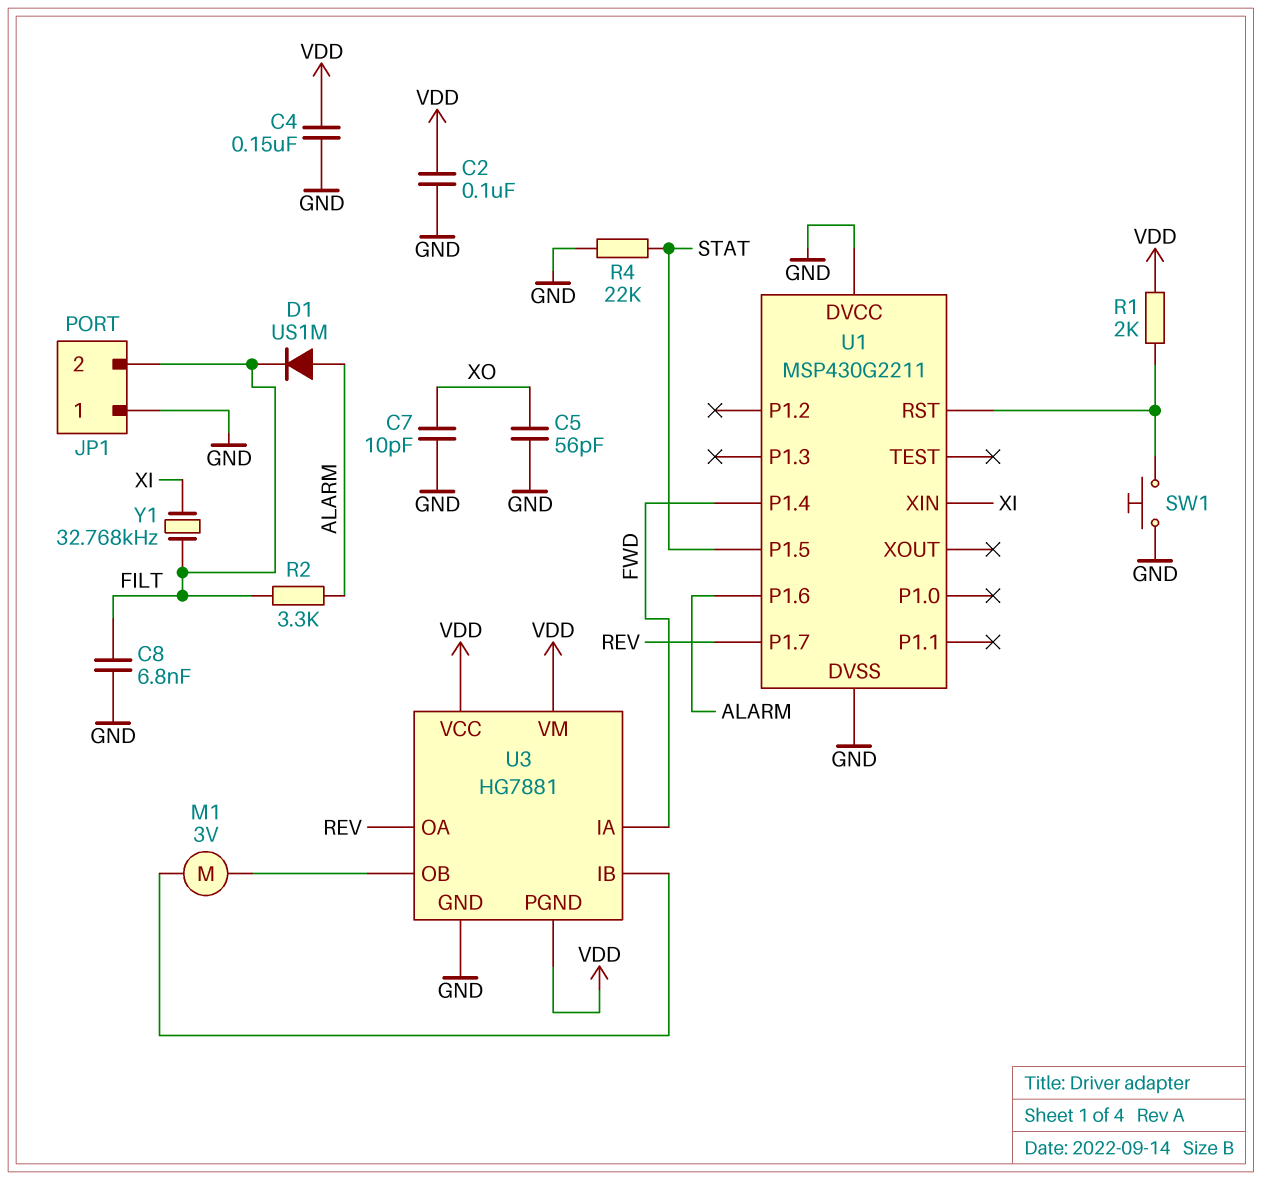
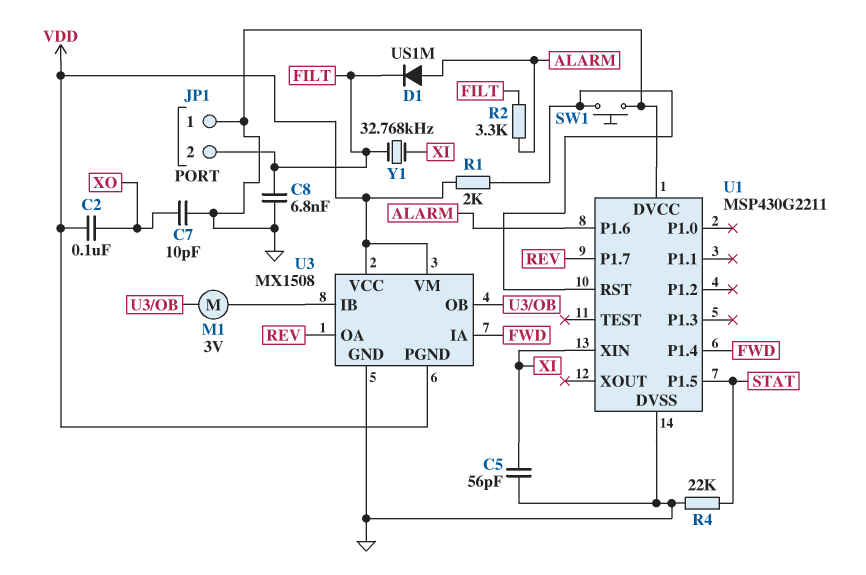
C2: 100nF (GND, VDD) -> 100nF (VDD, XO)
C4: 150nF (GND, VDD) -> none
C5: 56pF (GND, XO) -> 56pF (GND, XI)
U3: HG7881 -> MX1508

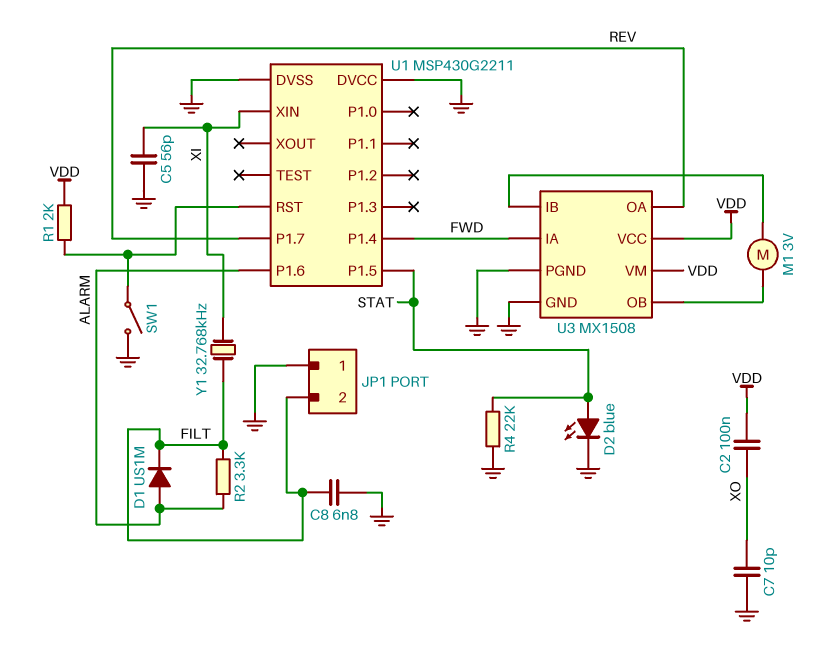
D2: none -> LED blue (A STAT, K GND)
SW1: button (GND, U1/RST) -> switch (GND, U1/RST)
U3 pin PGND: VDD -> GND

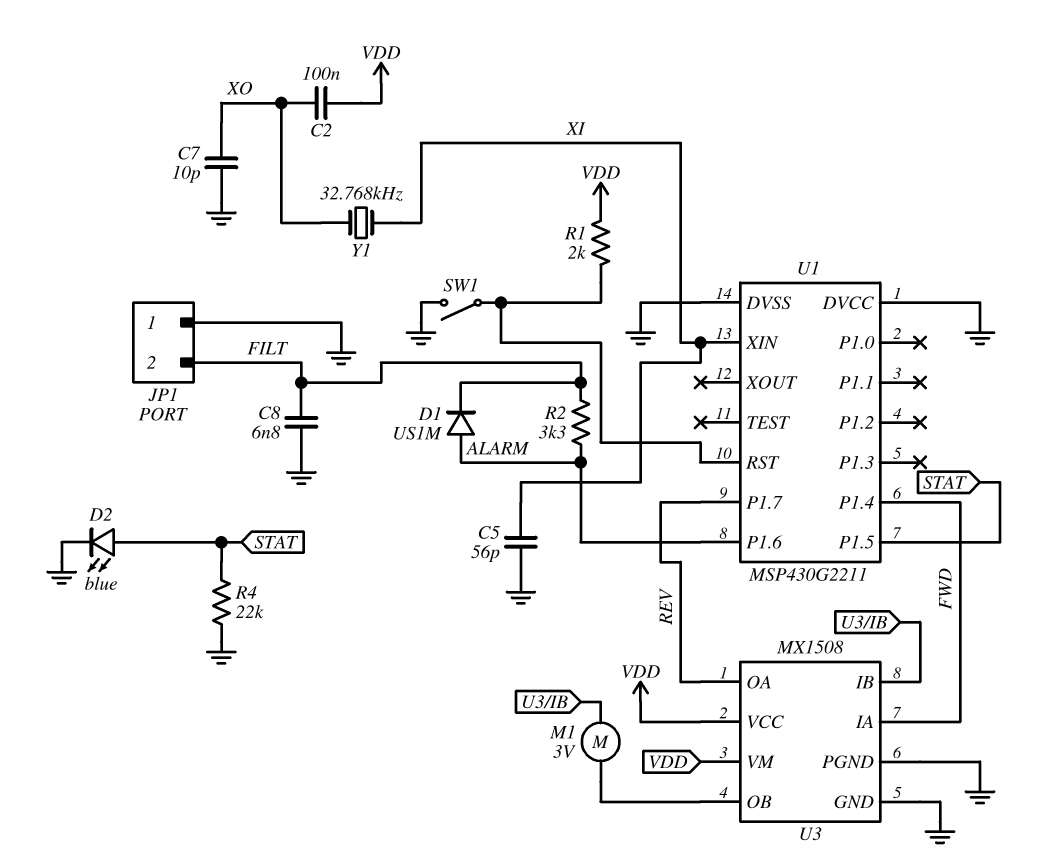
Y1: 32.768kHz (FILT, XI) -> 32.768kHz (XI, XO)

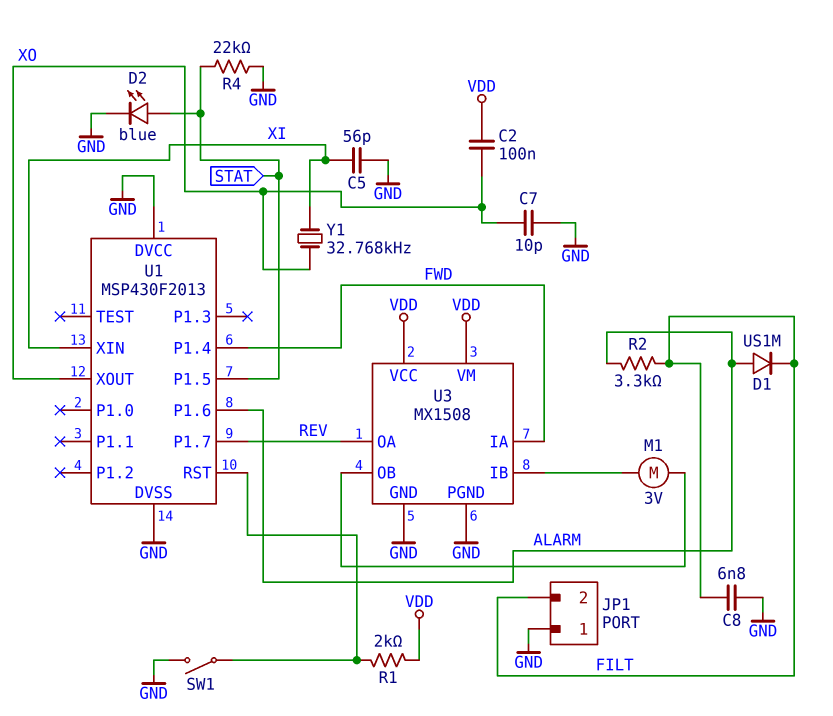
U1: MSP430G2211 -> MSP430F2013
U1 pin XOUT: none -> XO

